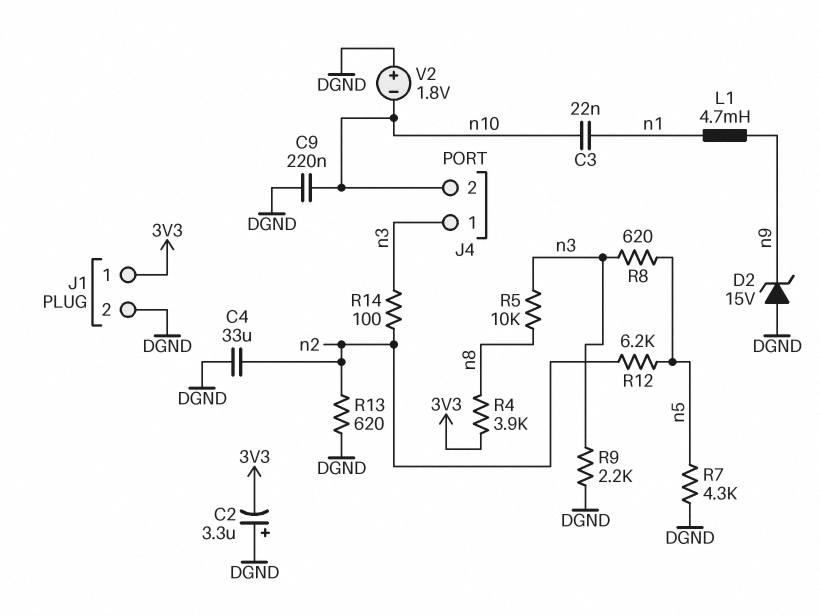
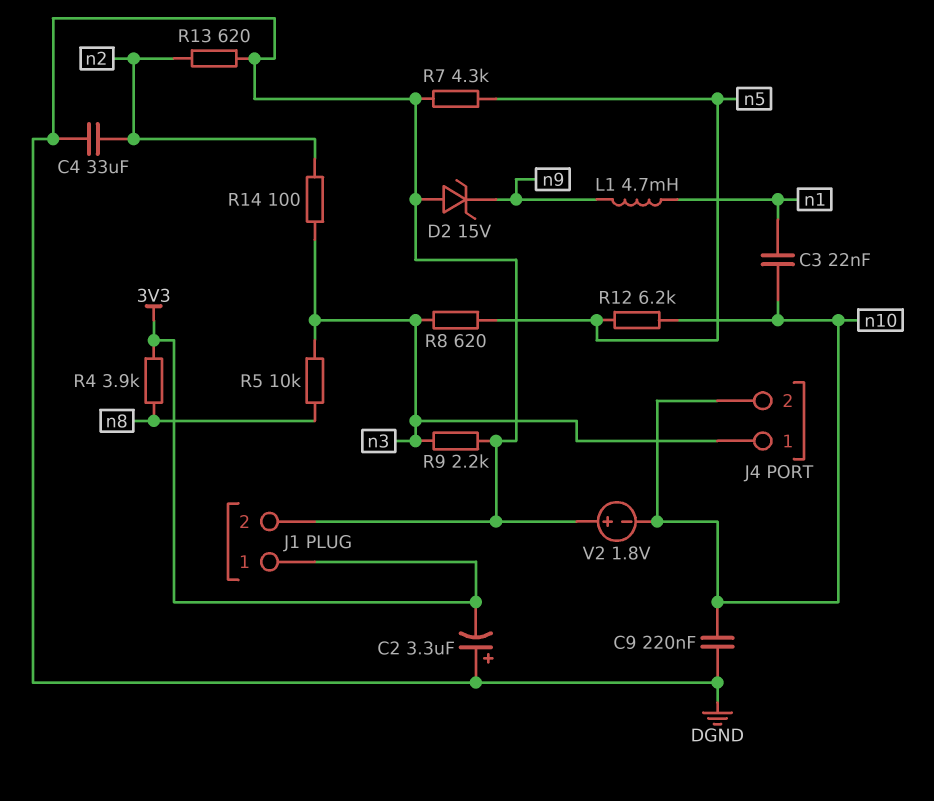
R12: 6.2k (n2, n5) -> 6.2k (n5, n10)

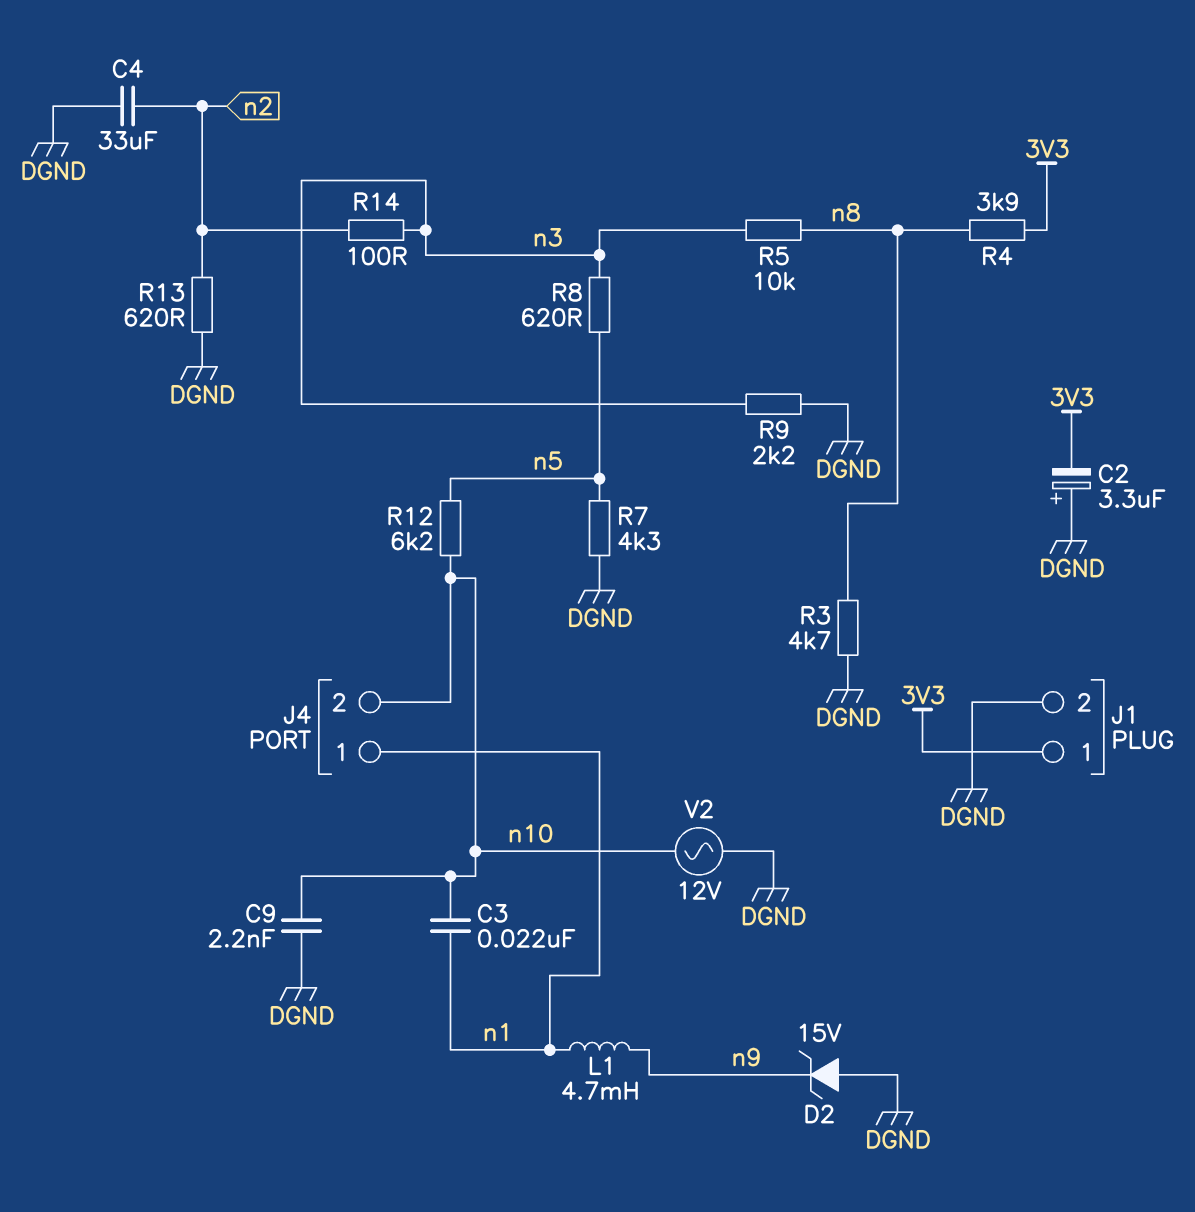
C9: 220nF (DGND, n10) -> 2.2nF (DGND, n10)
J4 pin 1: n3 -> n1
R3: none -> 4.7k (DGND, n8)
V2: 1.8V (plus DGND, minus n10) -> AC 12V (DGND, n10)

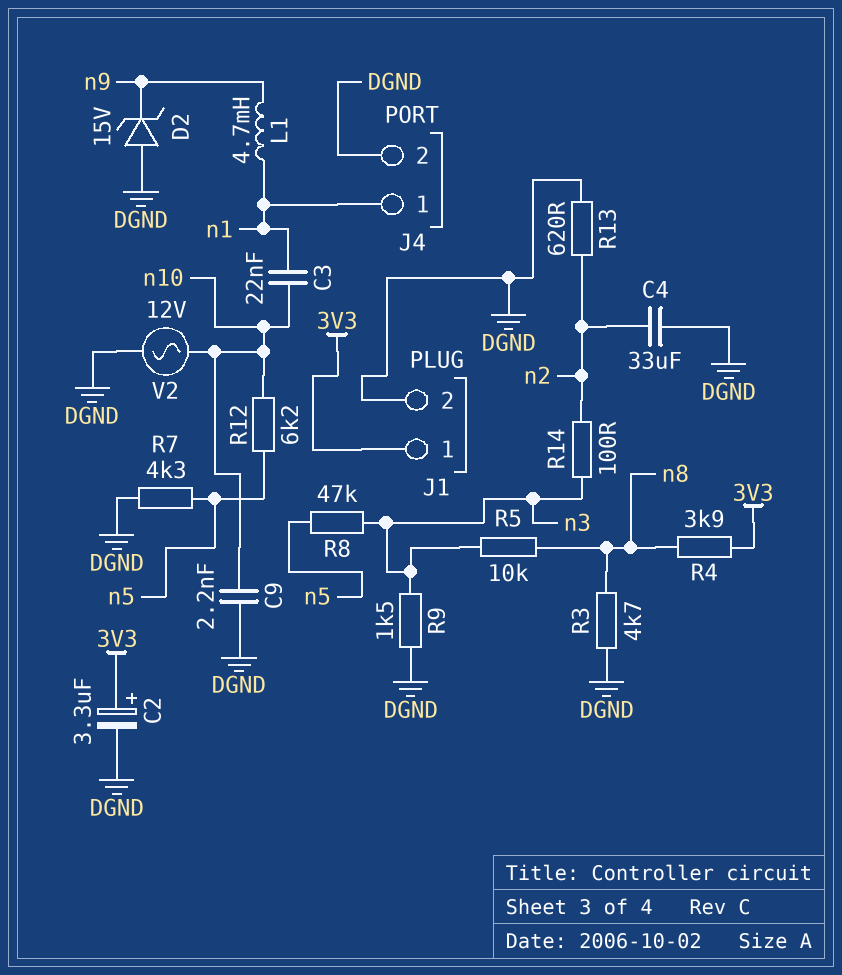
C2: 3.3uF (plus DGND, minus 3V3) -> 3.3uF (plus 3V3, minus DGND)
J4 pin 2: n10 -> DGND
R8: 620 (n3, n5) -> 47k (n3, n5)
R9: 2.2k (DGND, n3) -> 1.5k (DGND, n3)

